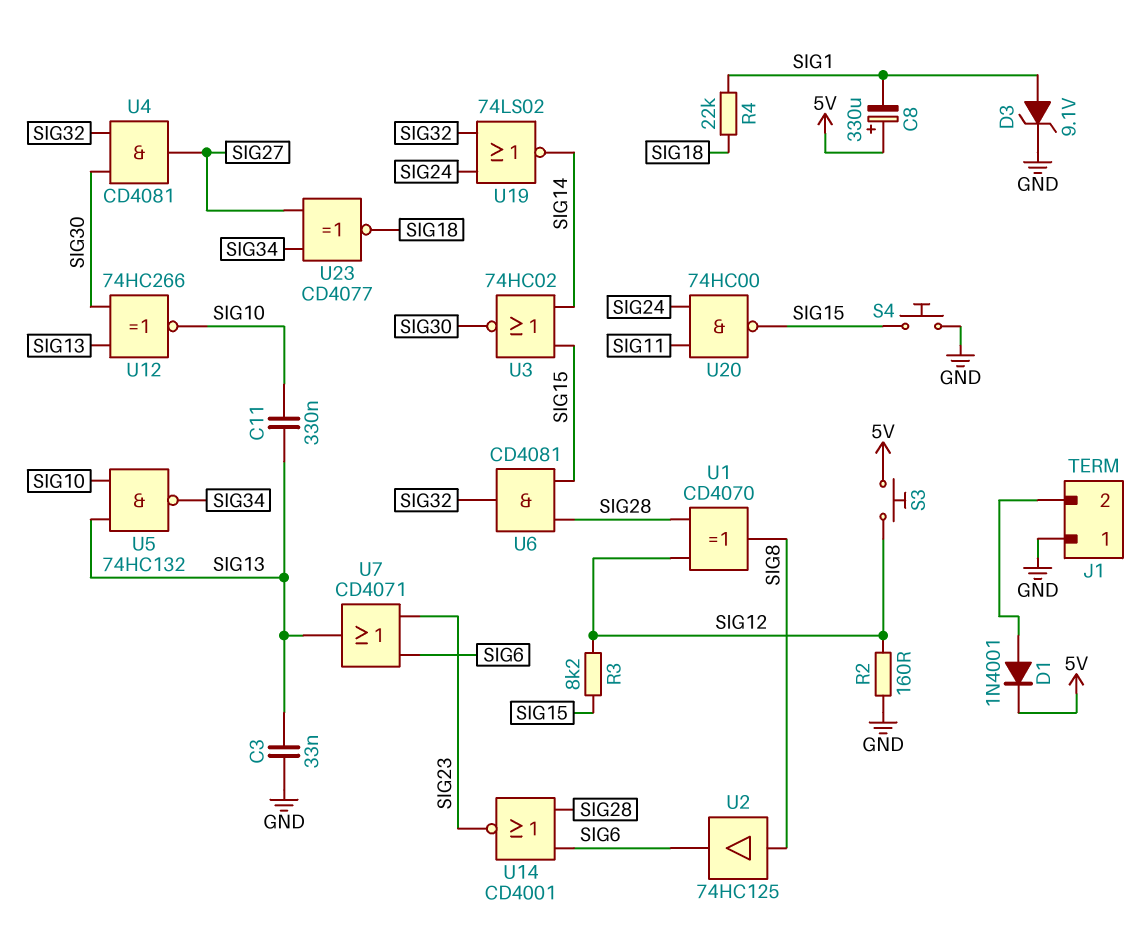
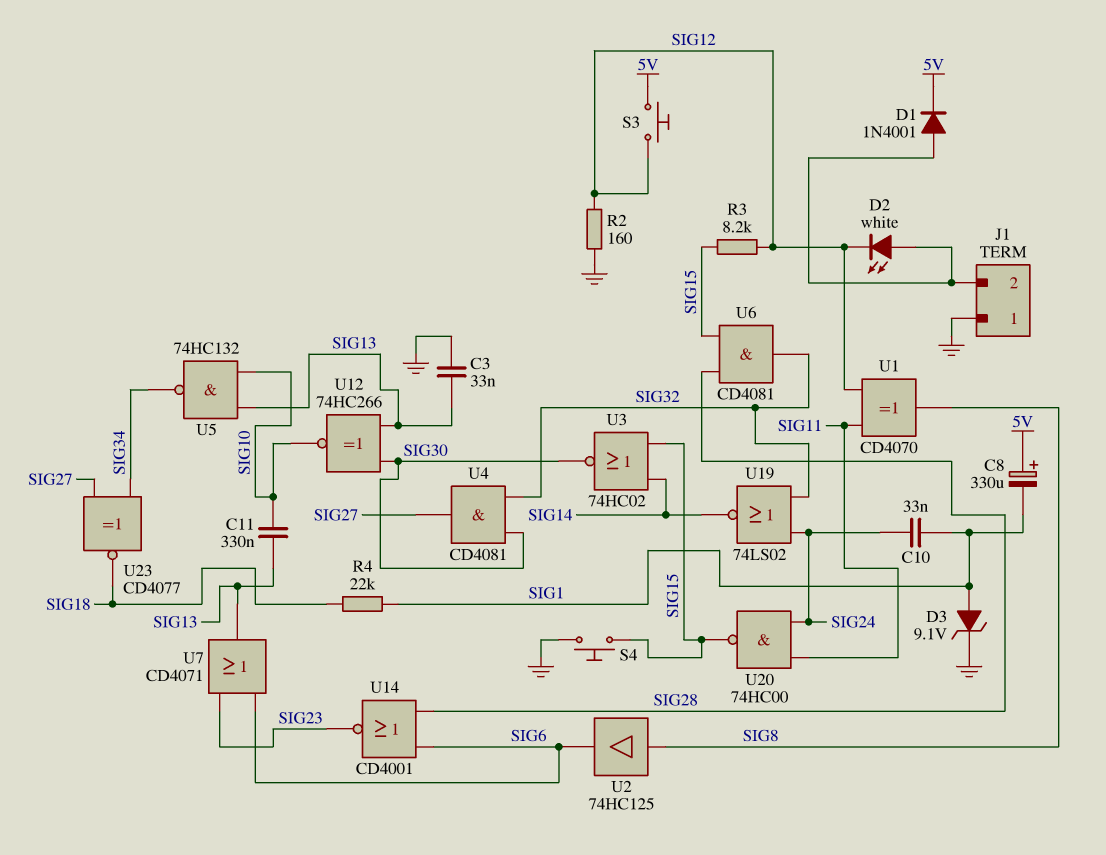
C10: none -> 33nF (SIG1, SIG24)
D2: none -> LED white (A J1/2, K SIG12)
U1: XOR CD4070 (in SIG12, in SIG28, out SIG8) -> XOR CD4070 (in SIG11, in SIG12, out SIG8)

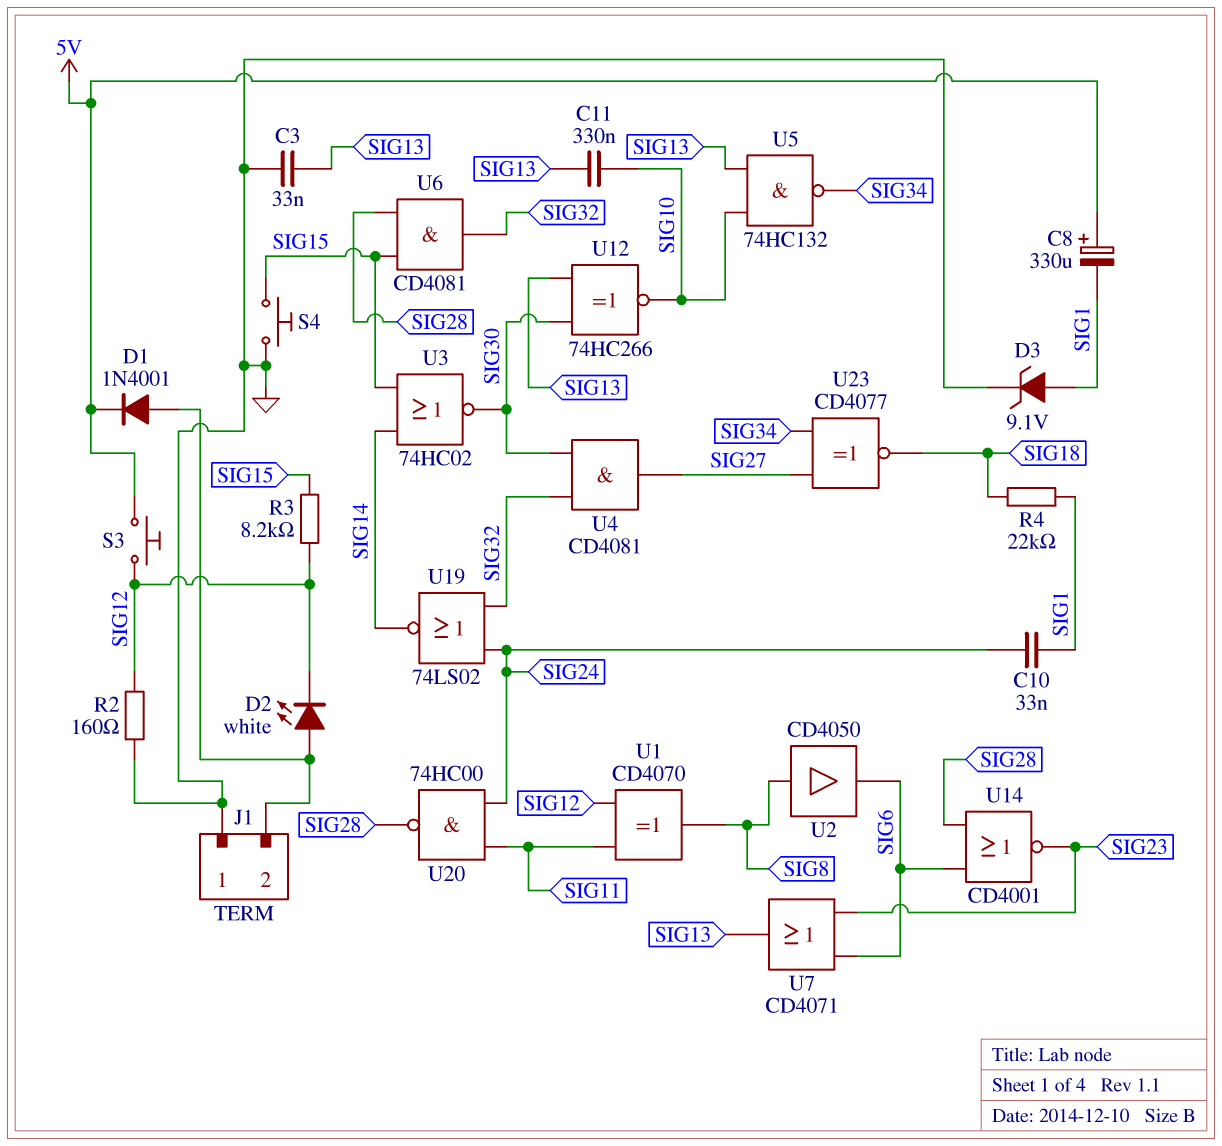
U2: buffer 74HC125 (in SIG8, out SIG6) -> buffer CD4050 (in SIG8, out SIG6)
U20: NAND 74HC00 (in SIG11, in SIG24, out SIG15) -> NAND 74HC00 (in SIG11, in SIG24, out SIG28)

